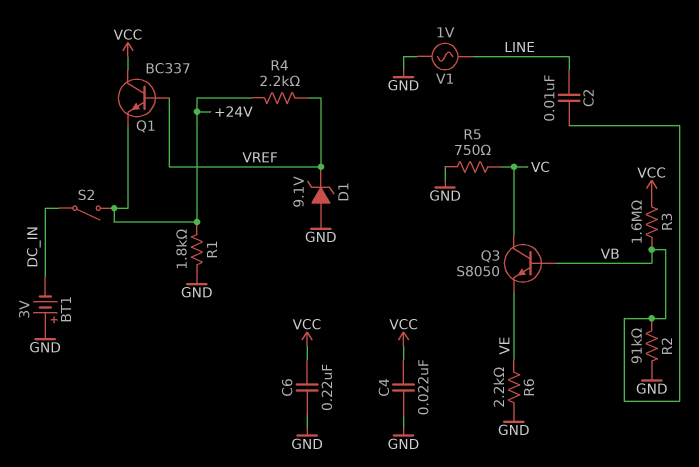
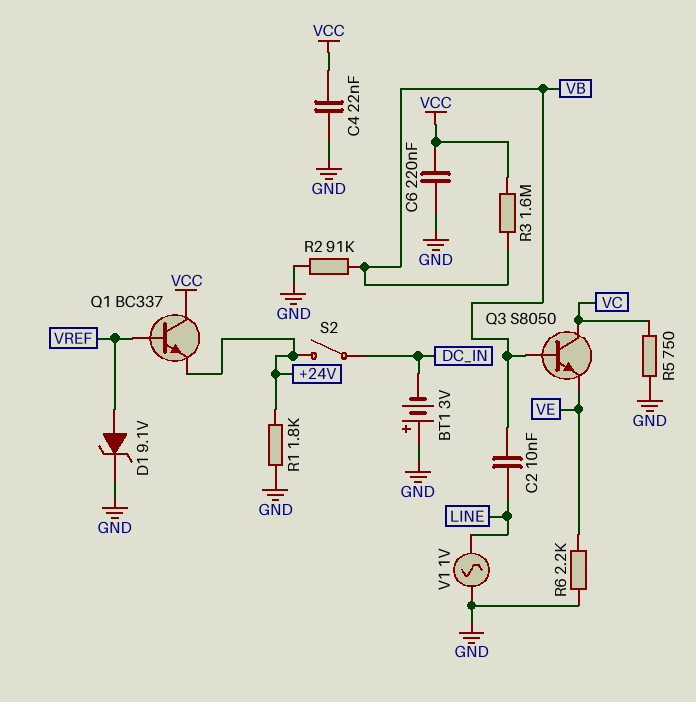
D1: zener 9.1V (A GND, K VREF) -> zener 9.1V (A VREF, K GND)
R4: 2.2k (+24V, VREF) -> none

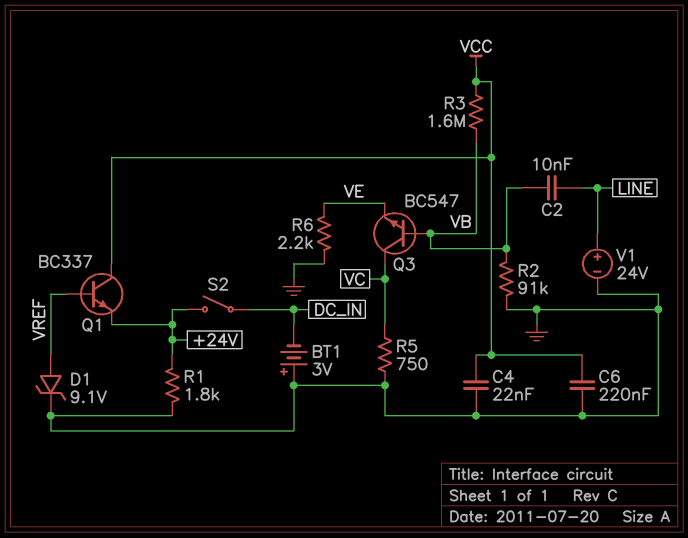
Q3: NPN S8050 (B VB, C VC, E VE) -> NPN BC547 (B VB, C VC, E VE)
V1: AC 1V (GND, LINE) -> 24V (plus LINE, minus GND)

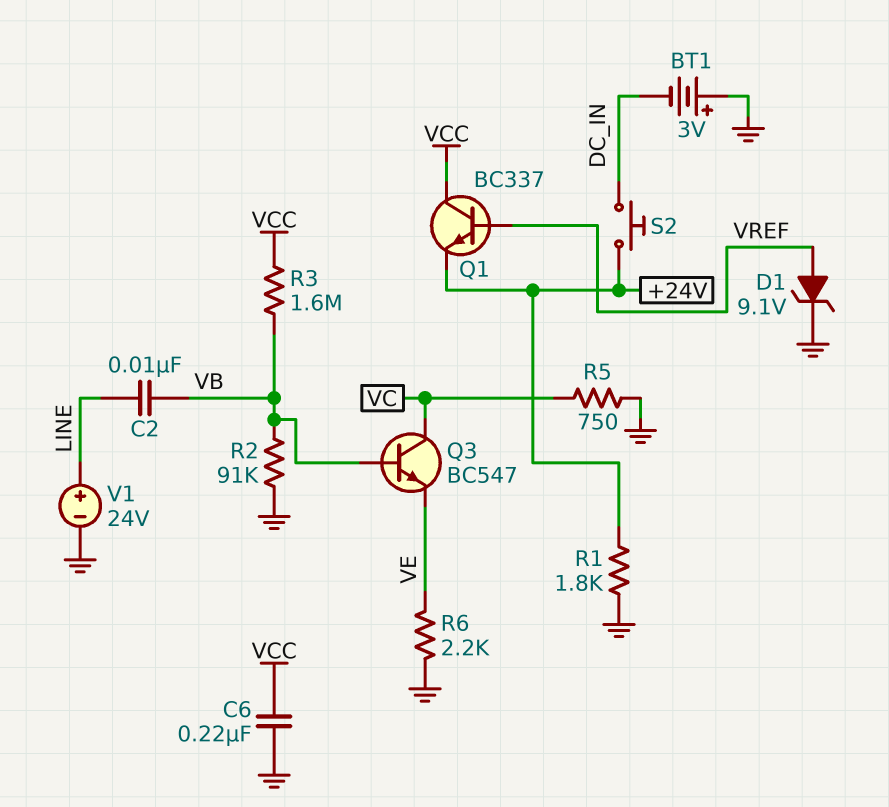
C4: 22nF (GND, VCC) -> none
S2: switch (+24V, DC_IN) -> button (+24V, DC_IN)

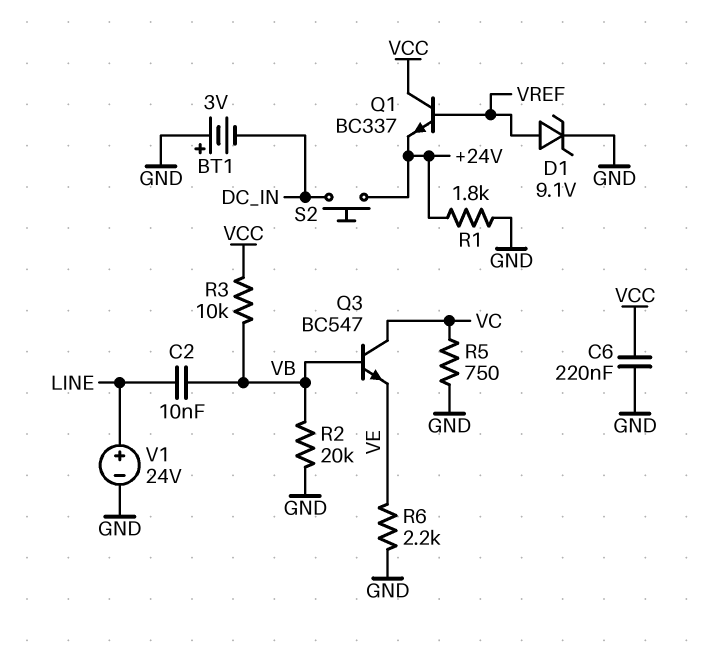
R2: 91k (GND, VB) -> 20k (GND, VB)
R3: 1.6M (VB, VCC) -> 10k (VB, VCC)

